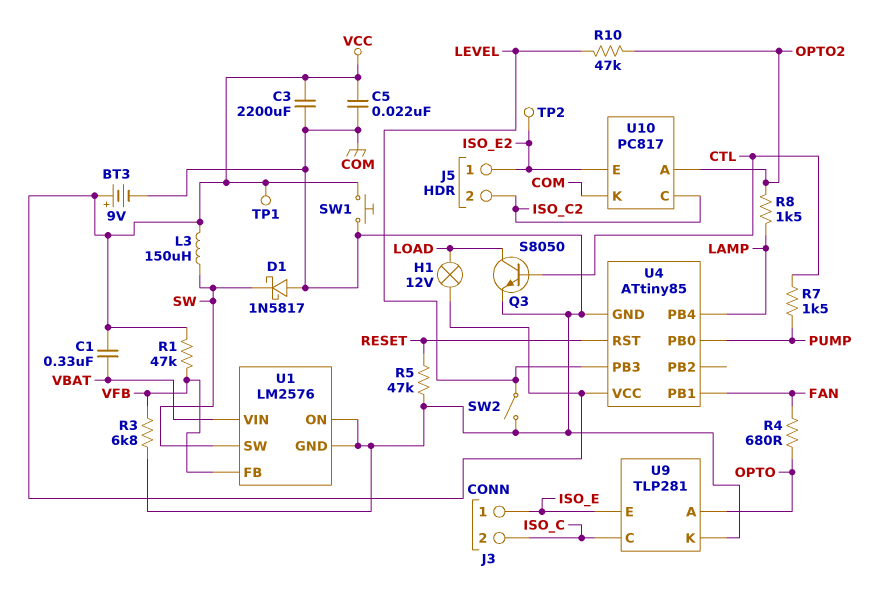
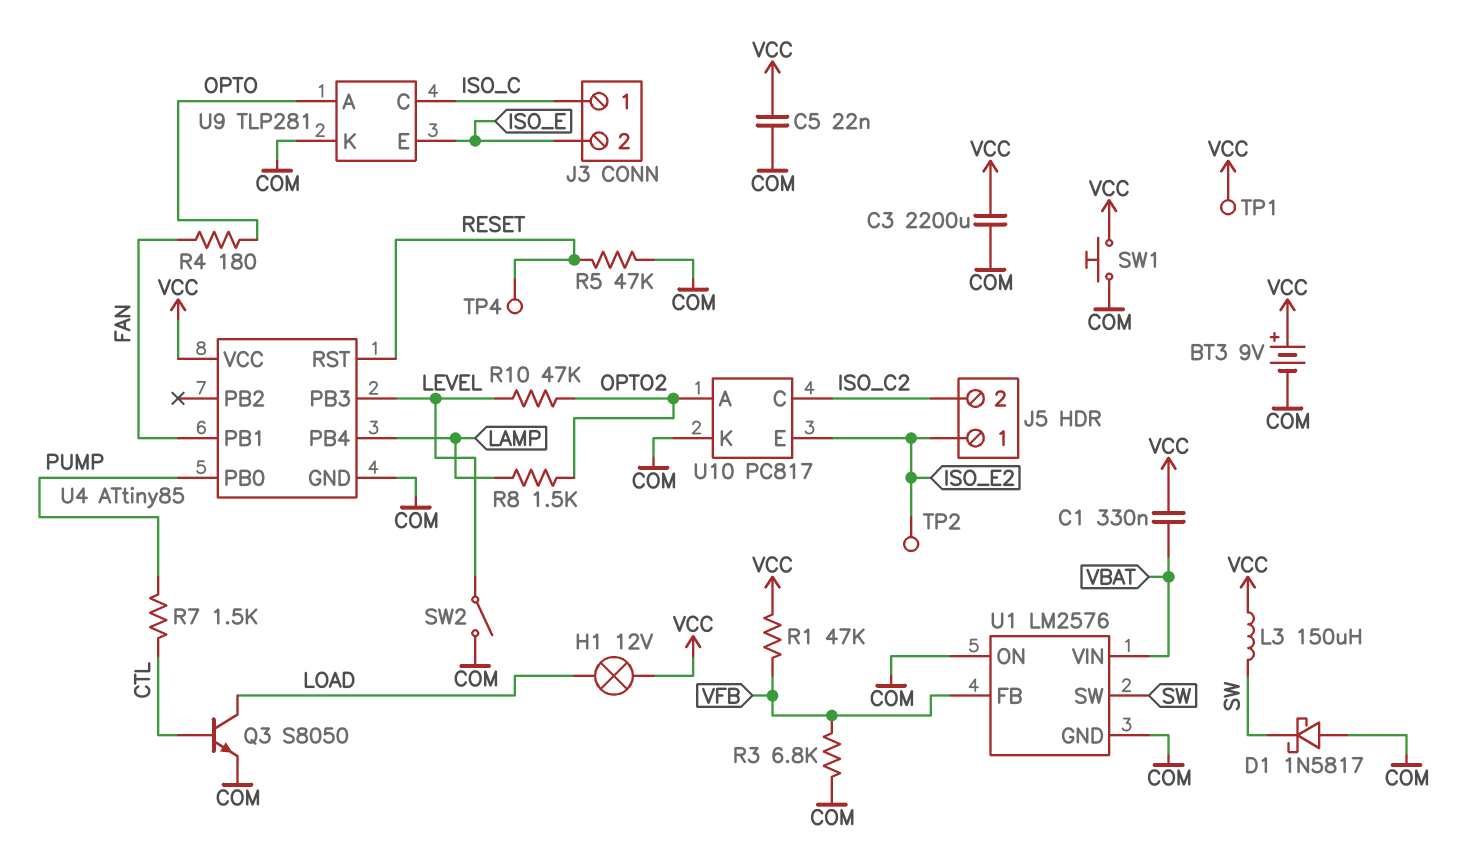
J3 pin 1: ISO_E -> ISO_C
J3 pin 2: ISO_C -> ISO_E
R4: 680 (FAN, OPTO) -> 180 (FAN, OPTO)
TP4: none -> test point (RESET)

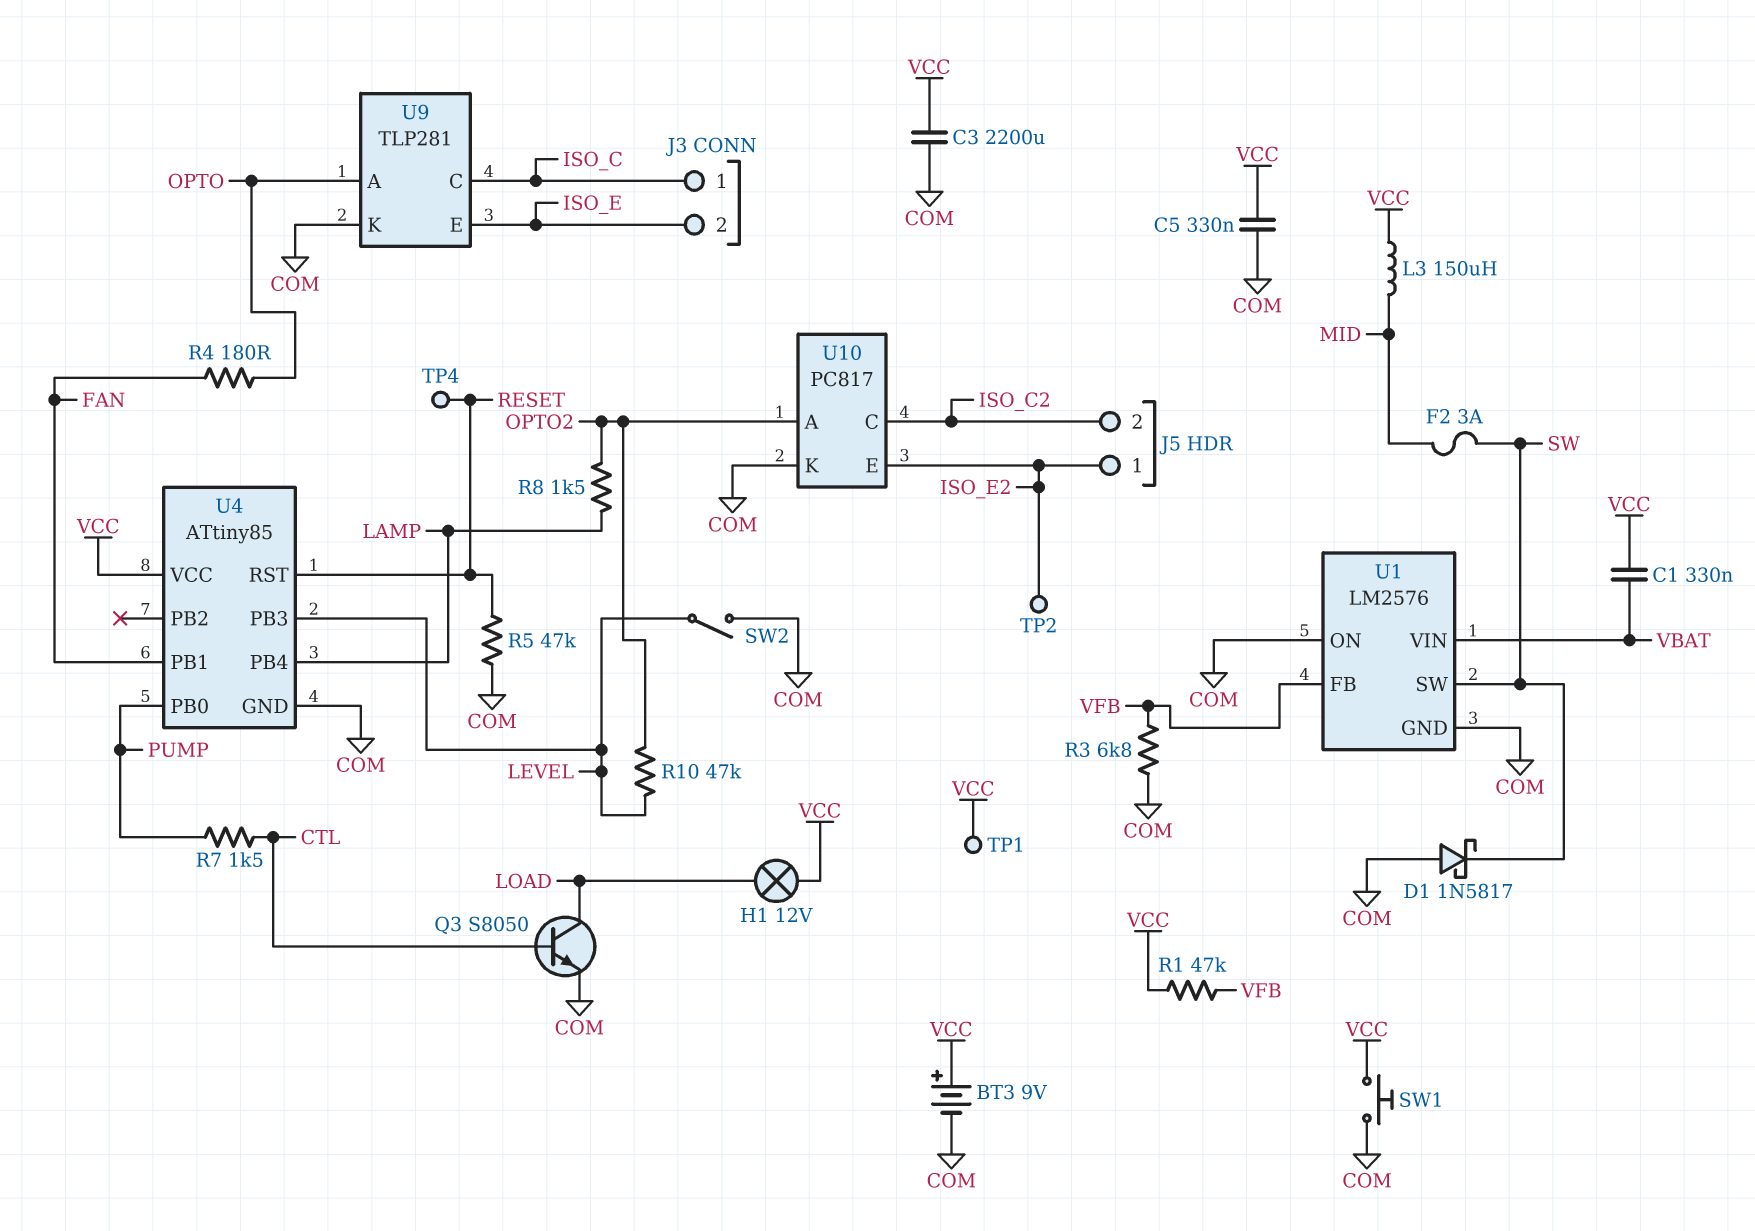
C5: 22nF (COM, VCC) -> 330nF (COM, VCC)
F2: none -> 3A (MID, SW)
L3: 150uH (SW, VCC) -> 150uH (MID, VCC)

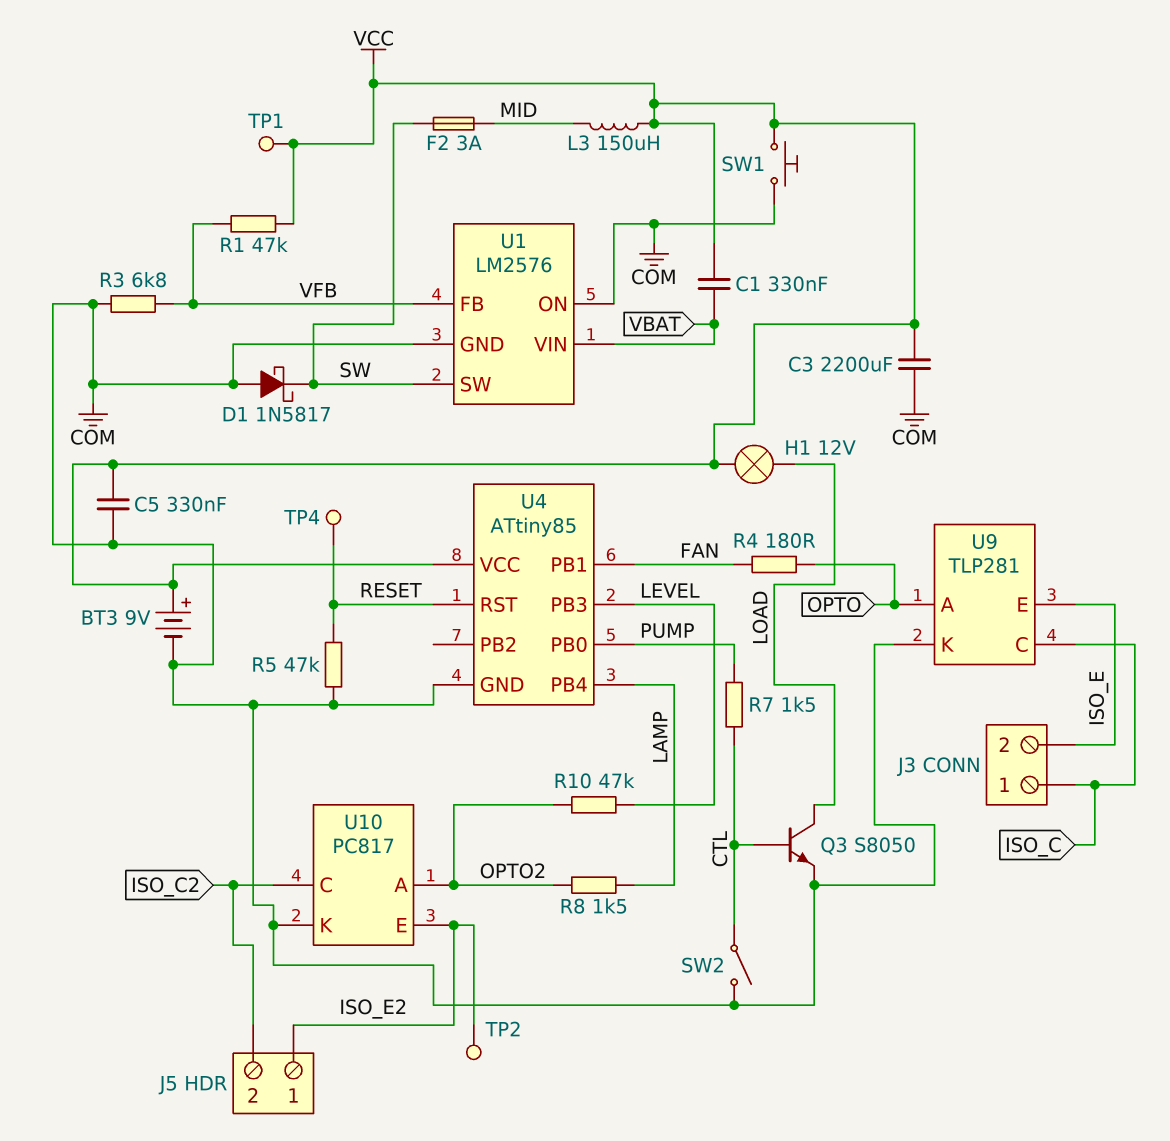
SW2: switch (COM, LEVEL) -> switch (COM, CTL)

